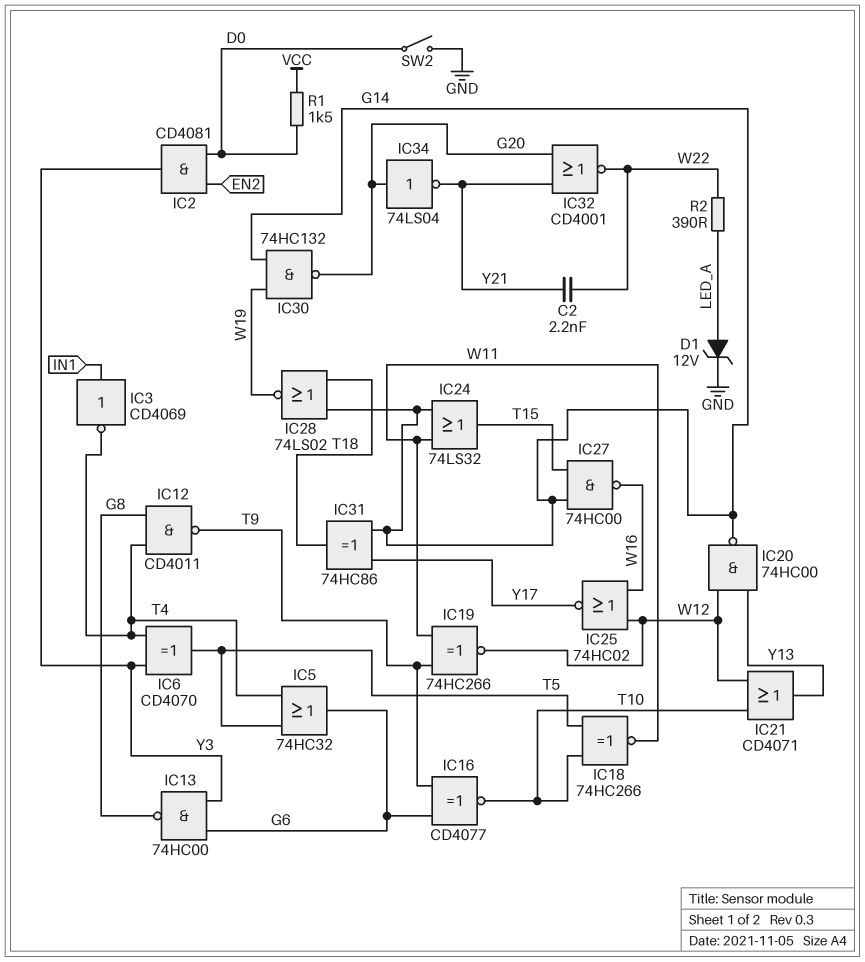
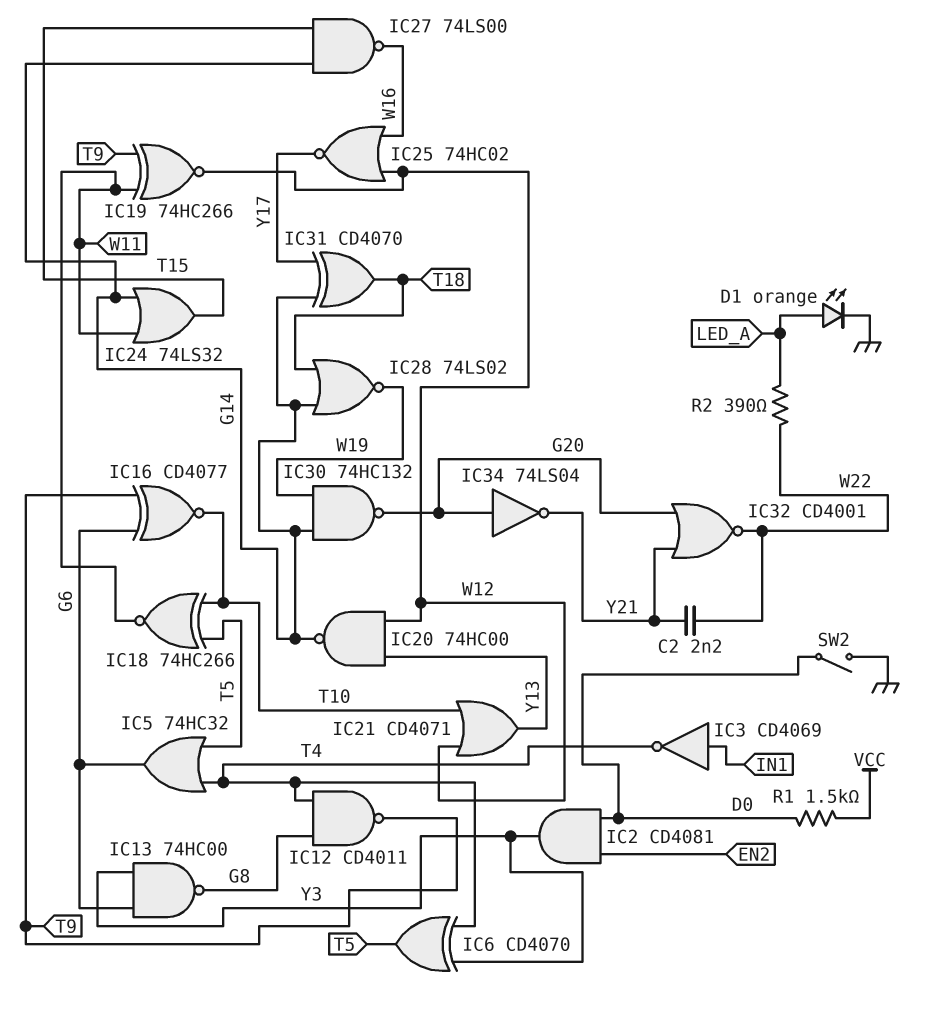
D1: zener 12V (A LED_A, K GND) -> LED orange (A LED_A, K GND)
IC27: NAND 74HC00 (in G14, in T15, out W16) -> NAND 74LS00 (in G14, in T15, out W16)
IC31: XOR 74HC86 (in G14, in Y17, out T18) -> XOR CD4070 (in G14, in Y17, out T18)

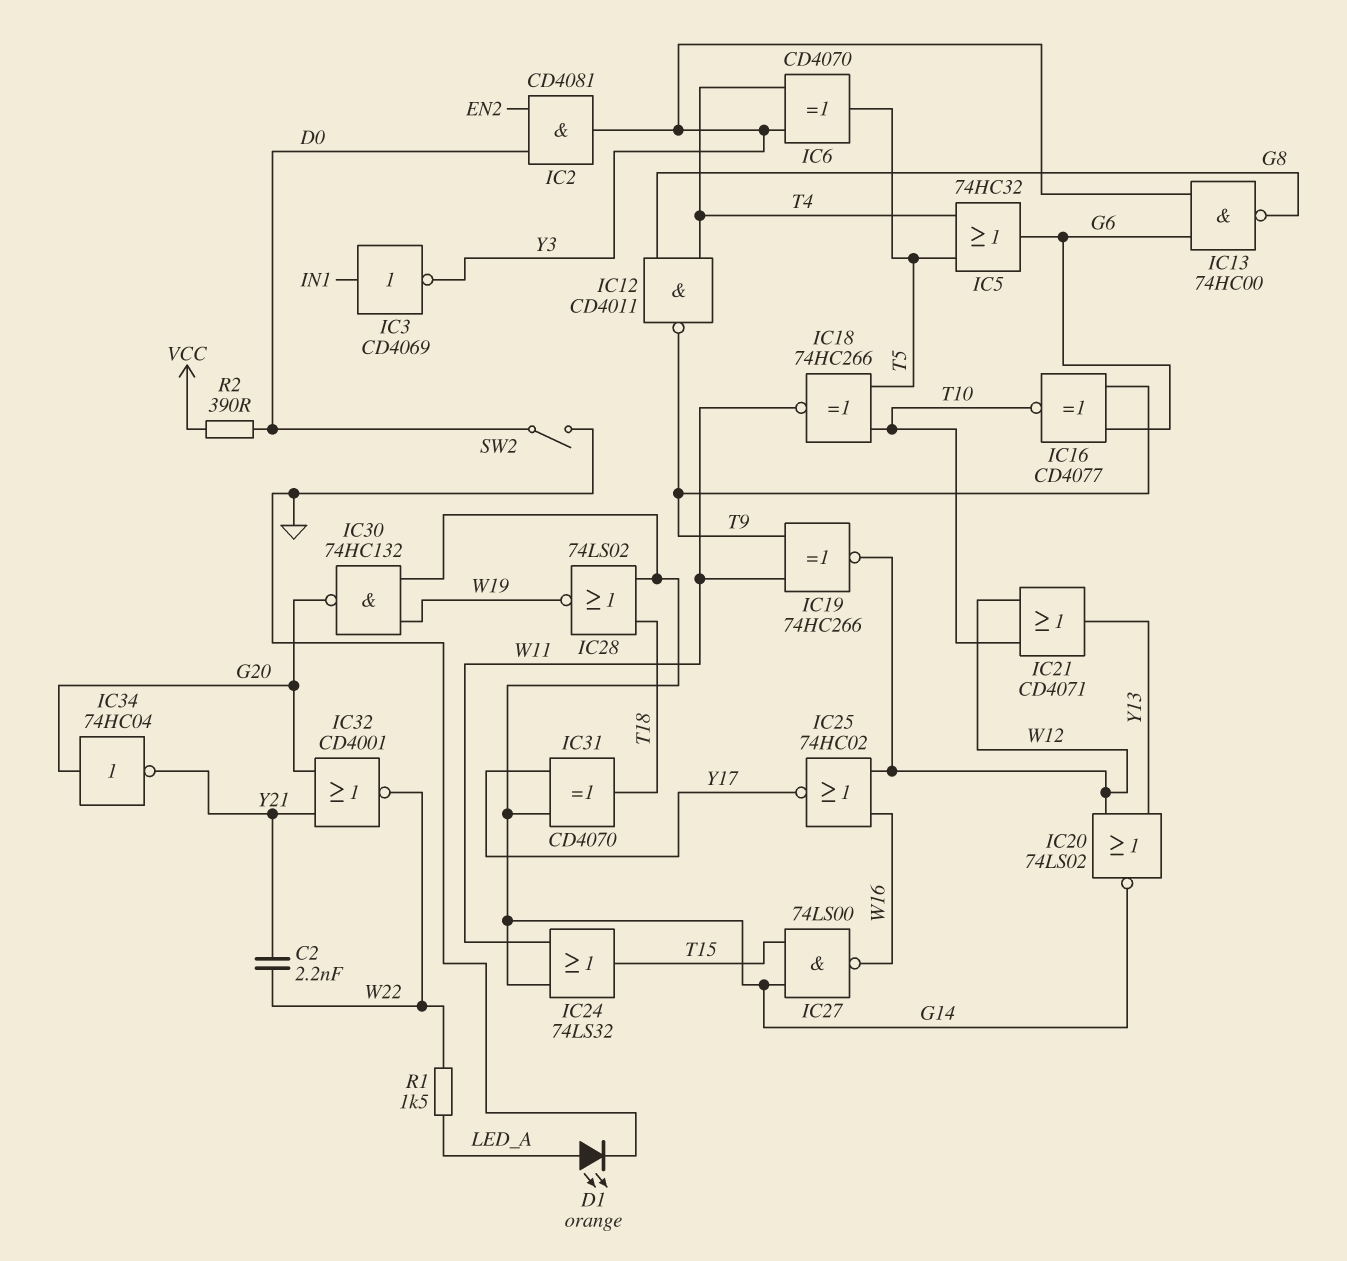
IC3: NOT CD4069 (in IN1, out T4) -> NOT CD4069 (in IN1, out Y3)
IC20: NAND 74HC00 (in W12, in Y13, out G14) -> NOR 74LS02 (in W12, in Y13, out G14)
IC34: NOT 74LS04 (in G20, out Y21) -> NOT 74HC04 (in G20, out Y21)
R1: 1.5k (D0, VCC) -> 1.5k (LED_A, W22)
R2: 390 (LED_A, W22) -> 390 (D0, VCC)

